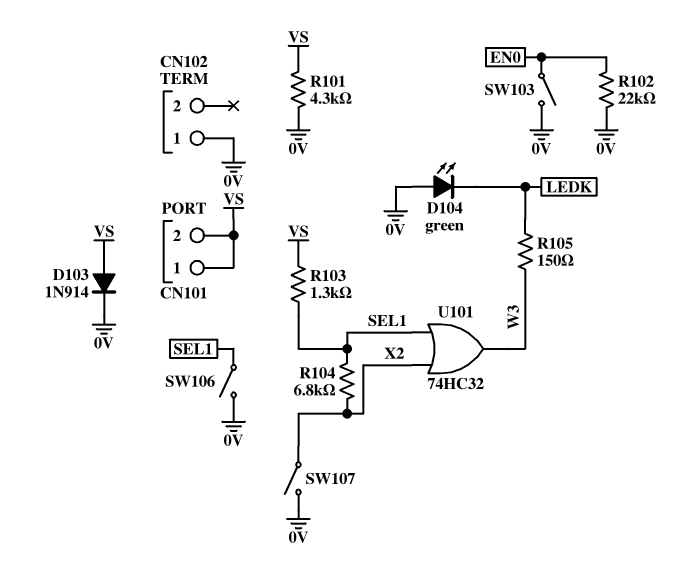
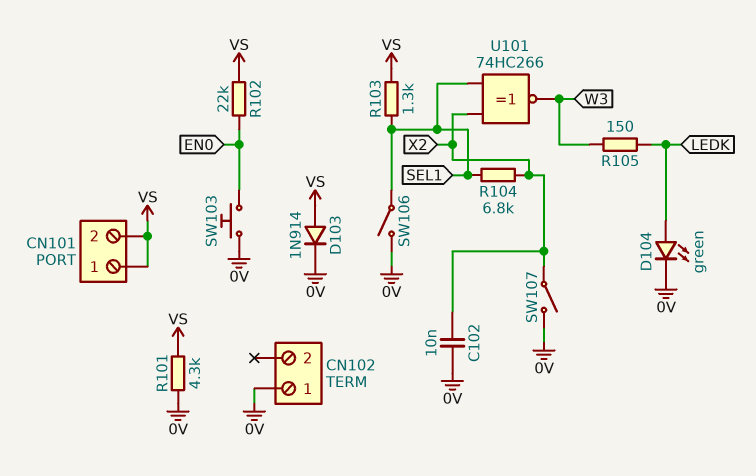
C102: none -> 10nF (0V, X2)
D104: LED green (A 0V, K LEDK) -> LED green (A LEDK, K 0V)
R102: 22k (0V, EN0) -> 22k (EN0, VS)
SW103: switch (0V, EN0) -> button (0V, EN0)
U101: OR 74HC32 (in SEL1, in X2, out W3) -> XNOR 74HC266 (in SEL1, in X2, out W3)

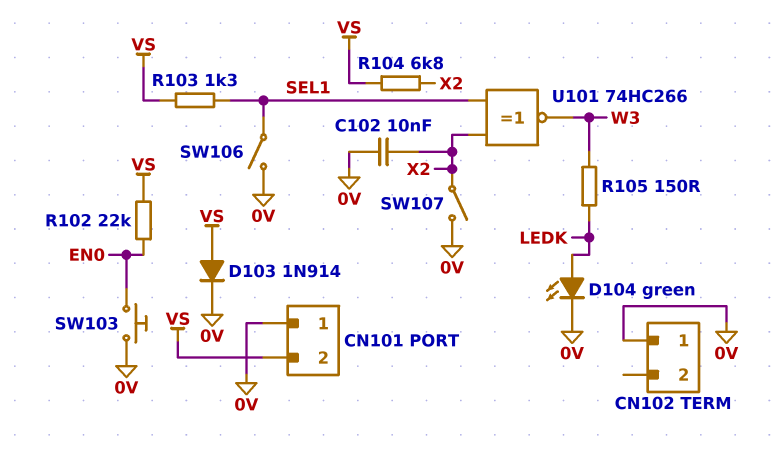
CN101 pin 1: VS -> 0V
R101: 4.3k (0V, VS) -> none
R104: 6.8k (SEL1, X2) -> 6.8k (VS, X2)

